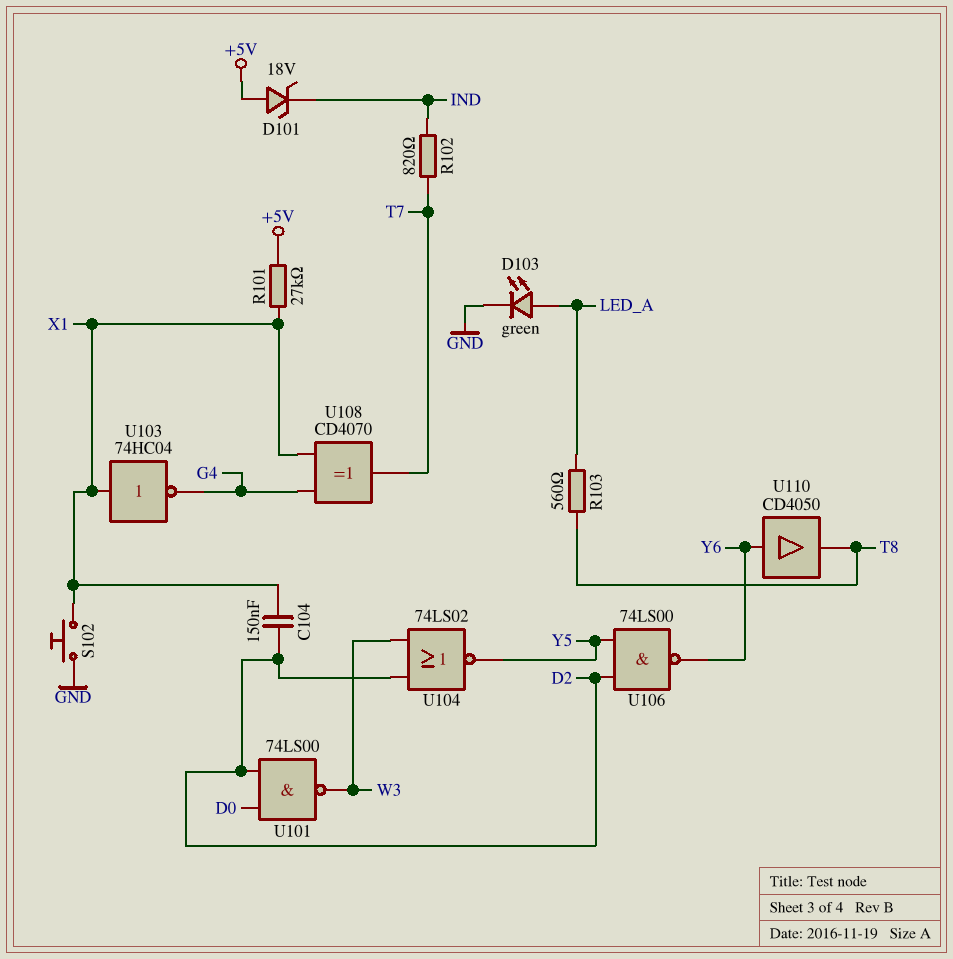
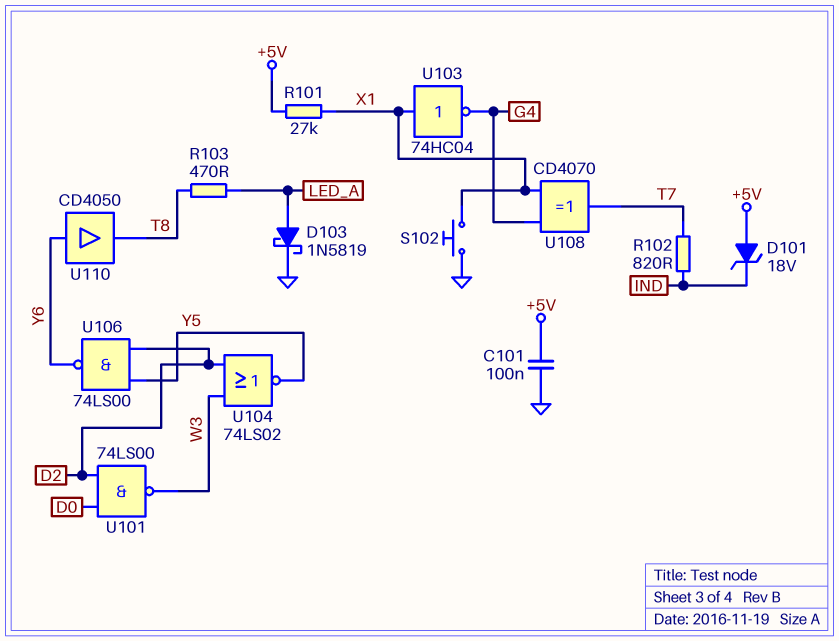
C101: none -> 100nF (+5V, GND)
C104: 150nF (D2, X1) -> none
D103: LED green (A LED_A, K GND) -> schottky 1N5819 (A LED_A, K GND)
R103: 560 (LED_A, T8) -> 470 (LED_A, T8)

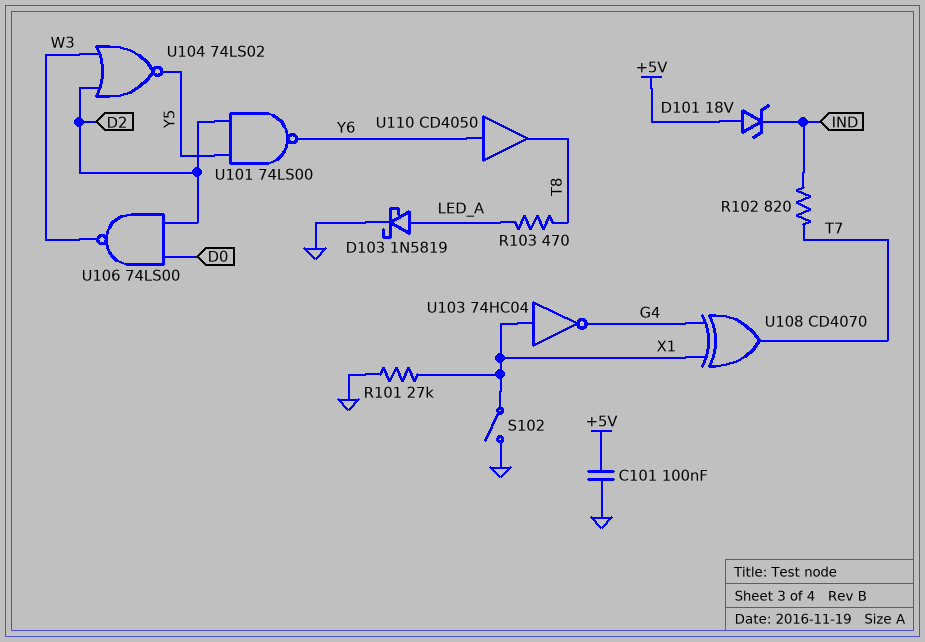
R101: 27k (+5V, X1) -> 27k (GND, X1)
S102: button (GND, X1) -> switch (GND, X1)
U101: NAND 74LS00 (in D0, in D2, out W3) -> NAND 74LS00 (in D2, in Y5, out Y6)
U106: NAND 74LS00 (in D2, in Y5, out Y6) -> NAND 74LS00 (in D0, in D2, out W3)

